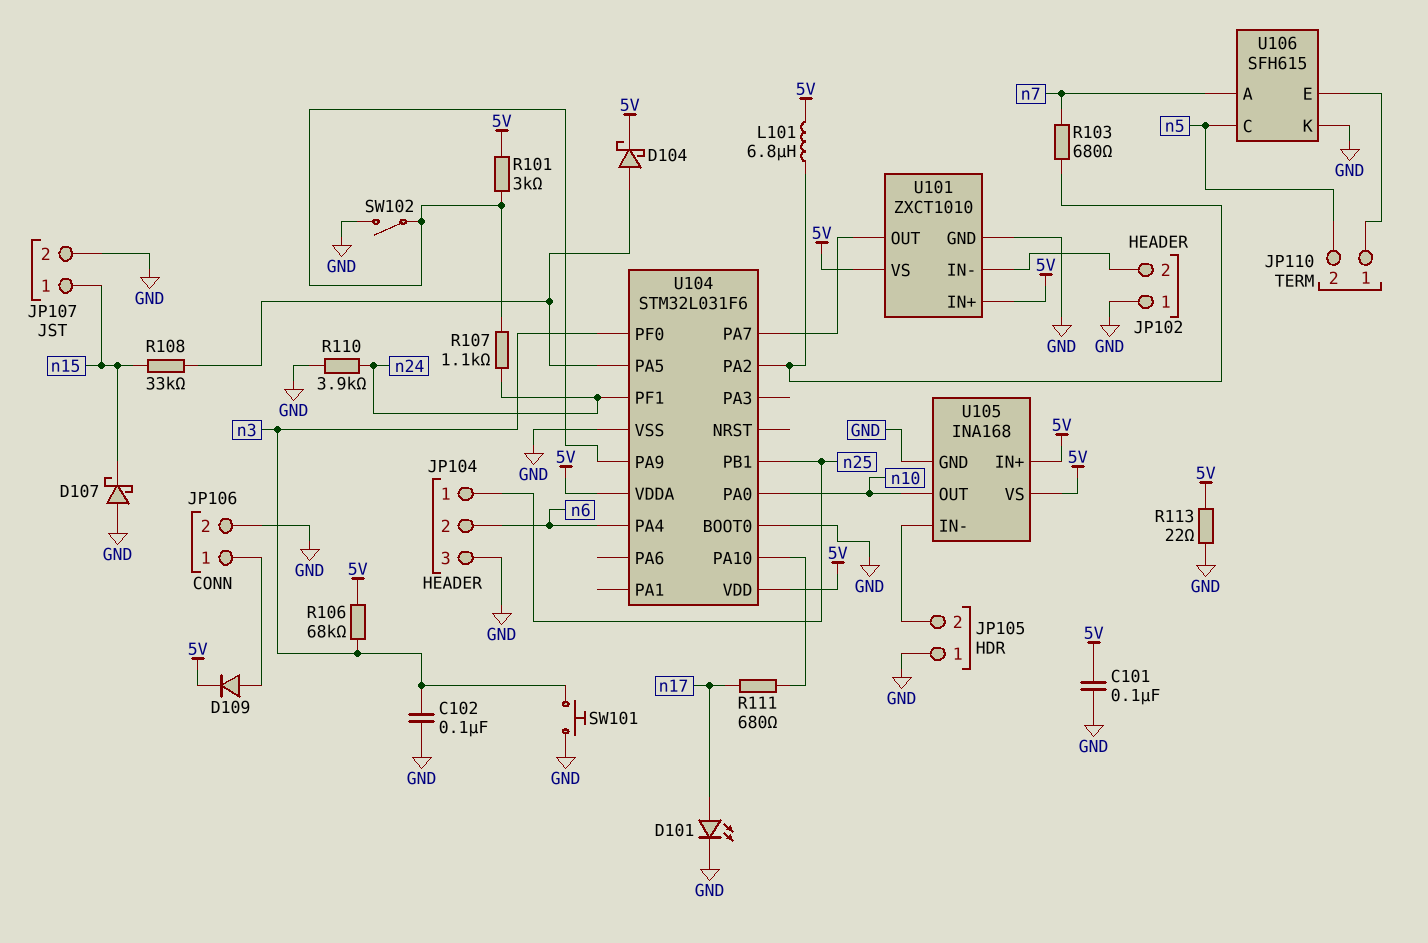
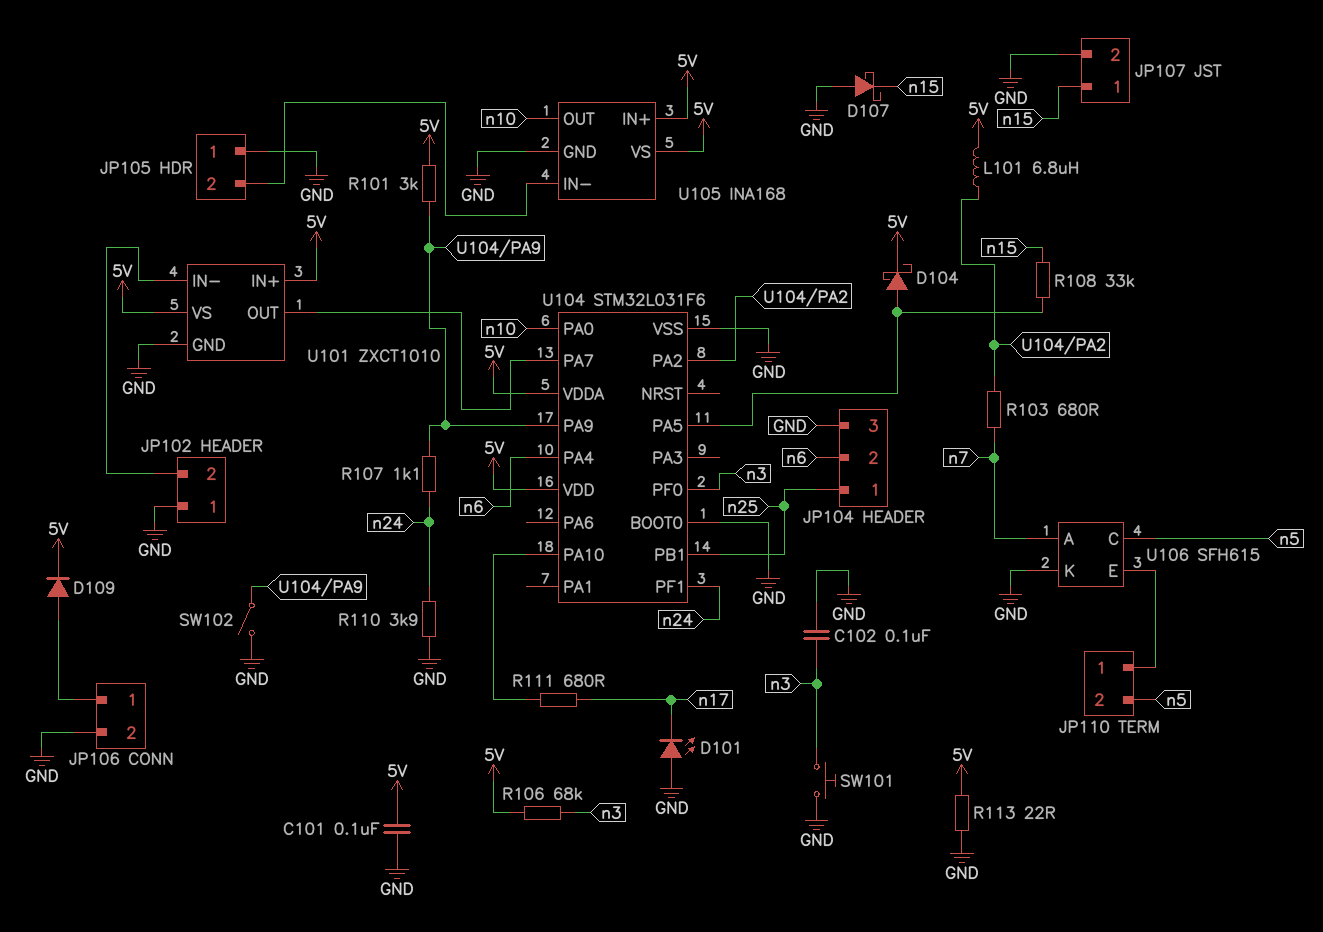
D101: LED (A n17, K GND) -> LED (A GND, K n17)

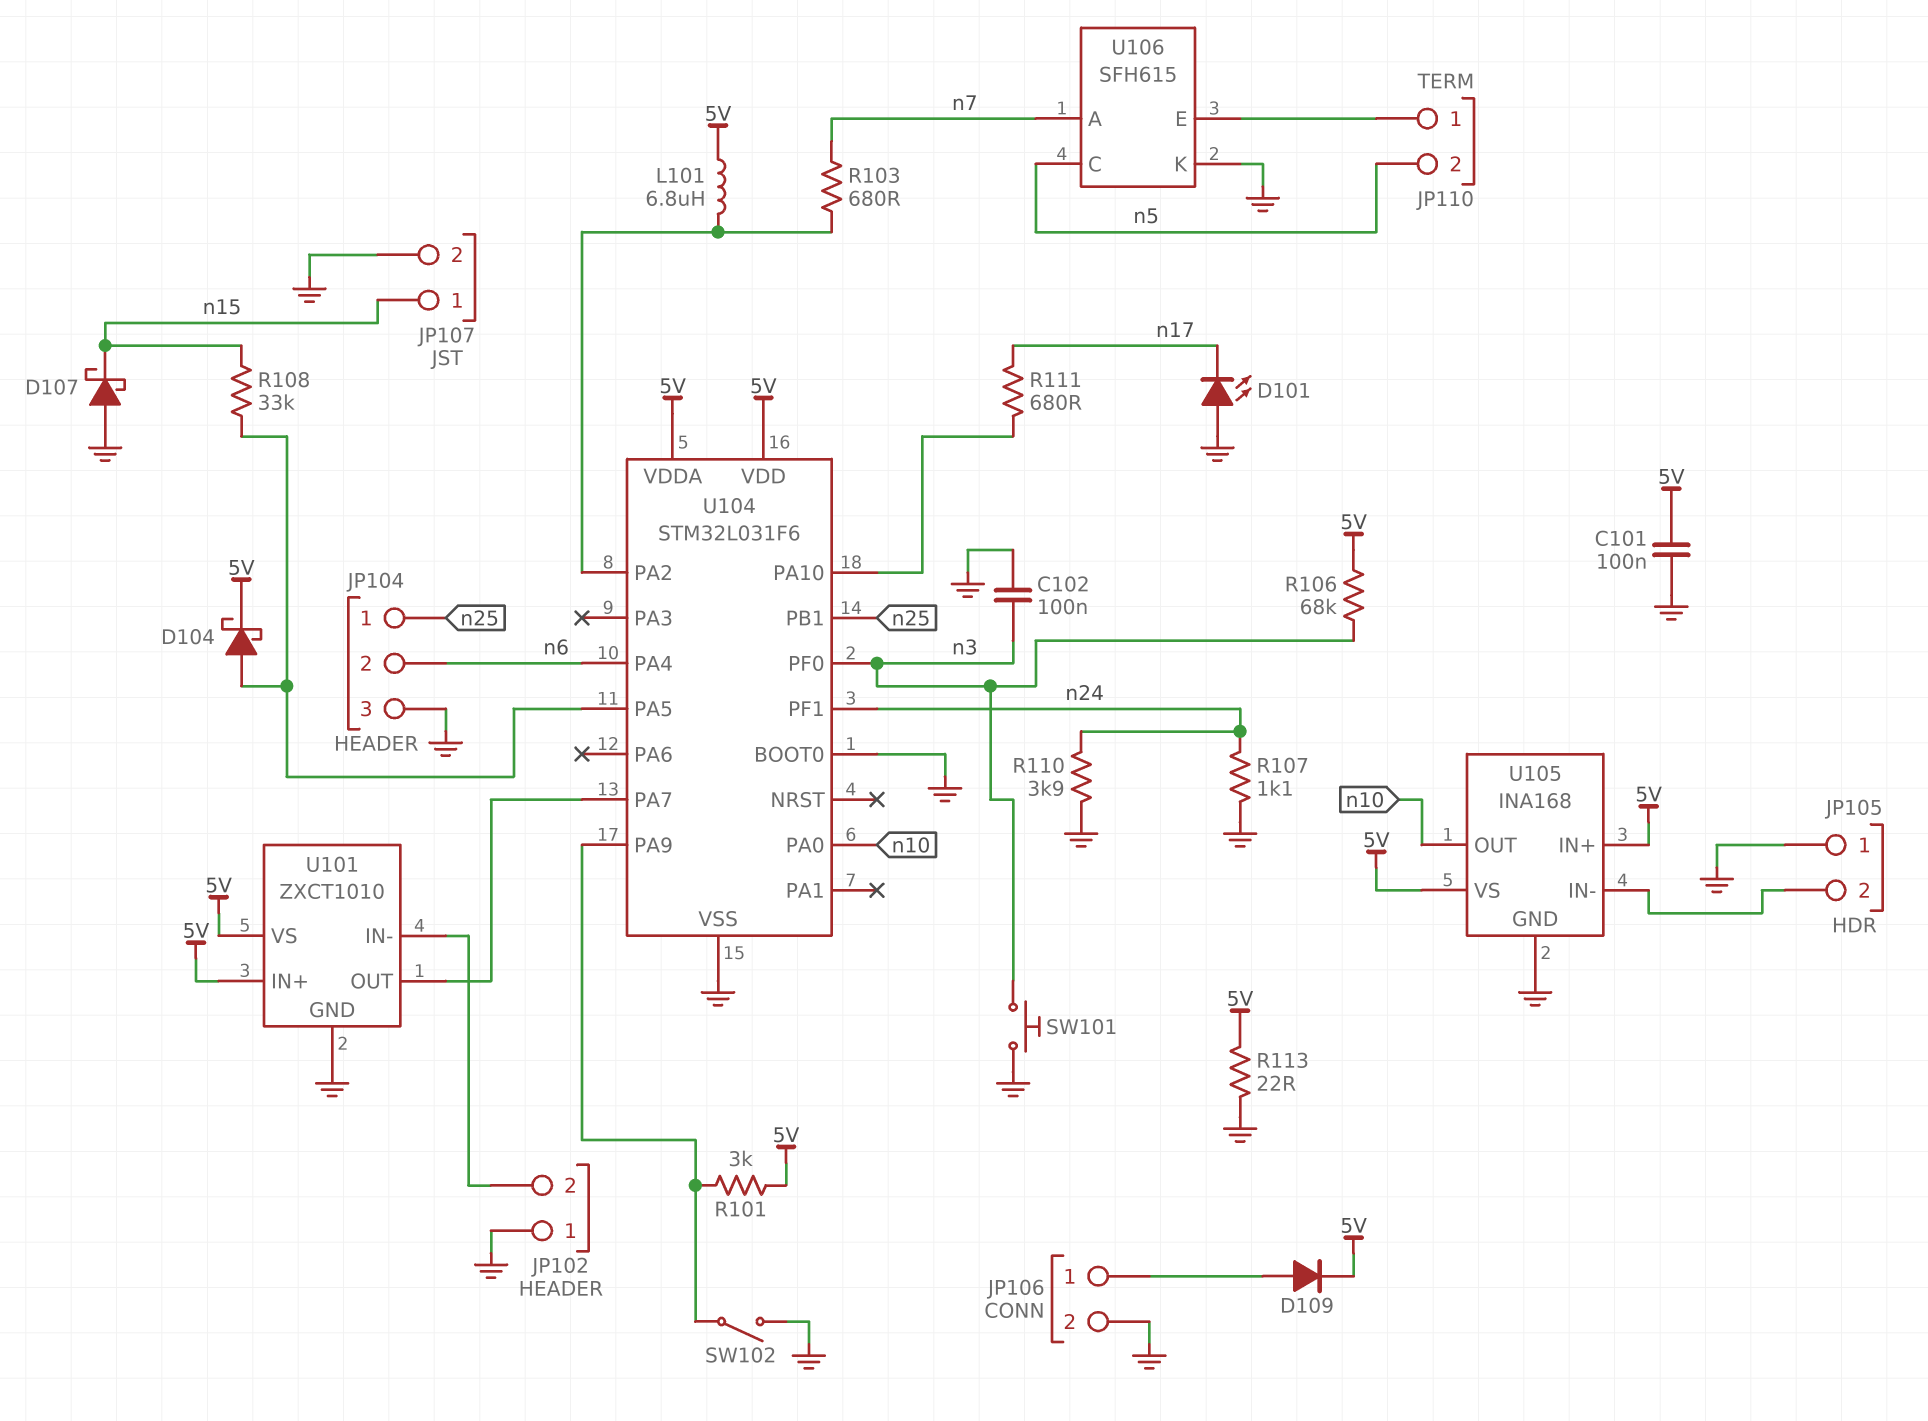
R107: 1.1k (U104/PA9, n24) -> 1.1k (GND, n24)

